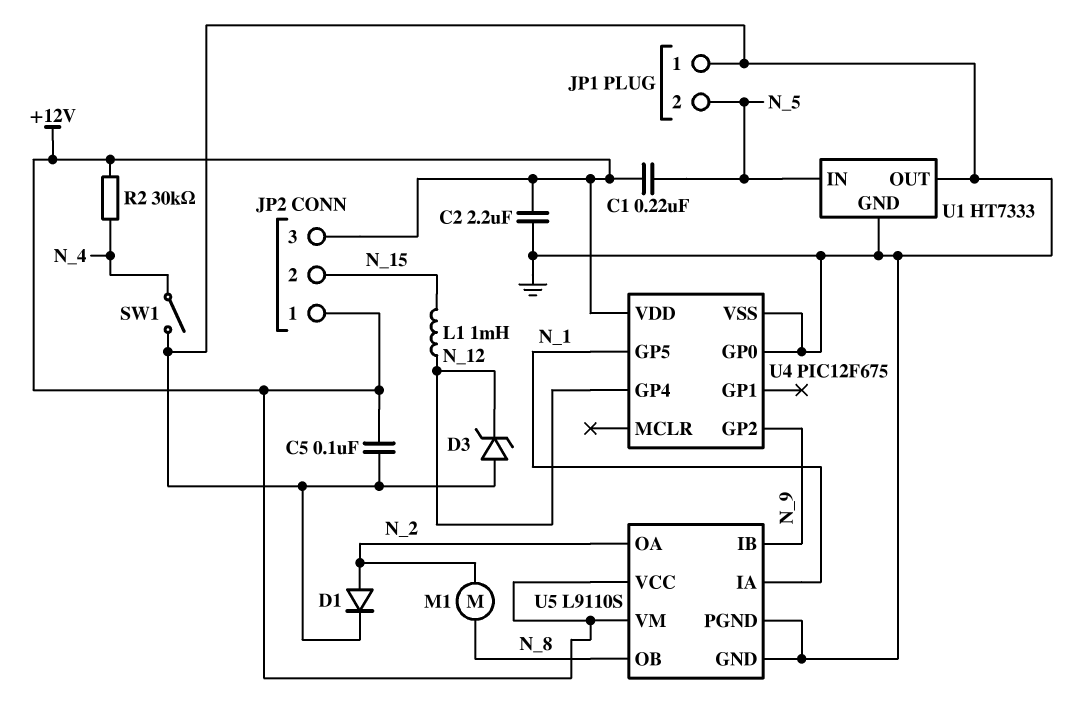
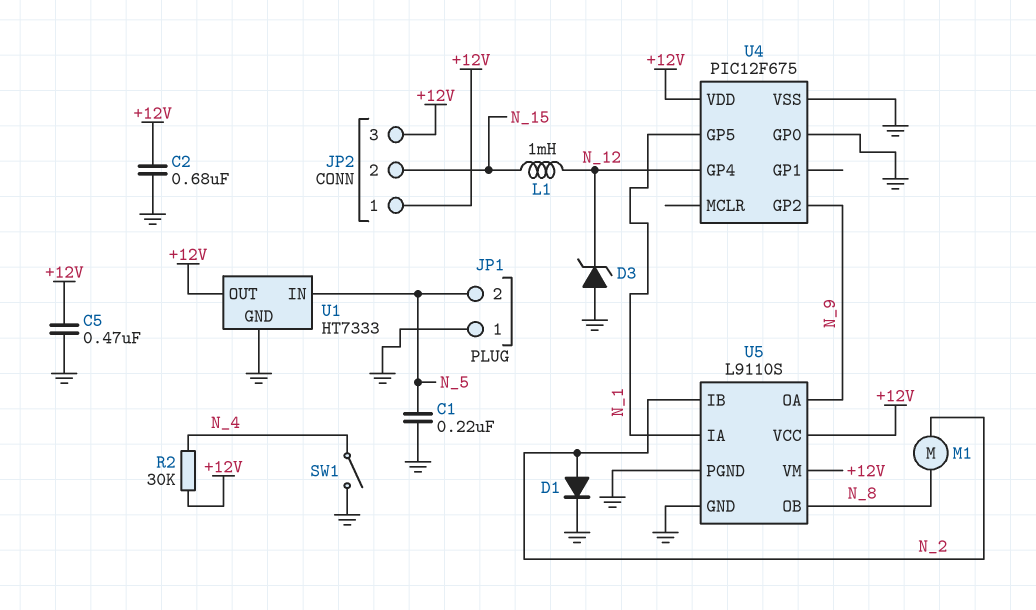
C1: 220nF (+12V, N_5) -> 220nF (GND, N_5)
C2: 2.2uF (+12V, GND) -> 680nF (+12V, GND)
C5: 100nF (+12V, GND) -> 470nF (+12V, GND)
U1 pin OUT: GND -> +12V
U5 pin IB: N_9 -> N_2
U5 pin OA: N_2 -> N_9

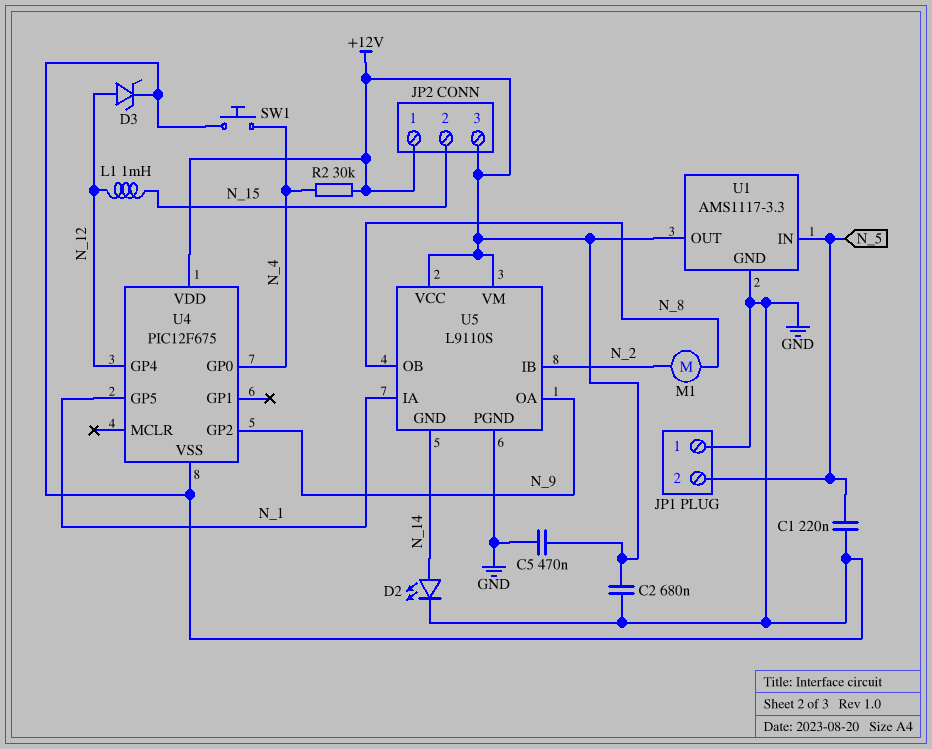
D1: diode (A N_2, K GND) -> none
D2: none -> LED (A N_14, K GND)
D3: zener (A GND, K N_12) -> zener (A N_12, K GND)
SW1: switch (GND, N_4) -> button (GND, N_4)
U1: HT7333 -> AMS1117-3.3
U4 pin GP0: GND -> N_4
U5 pin GND: GND -> N_14

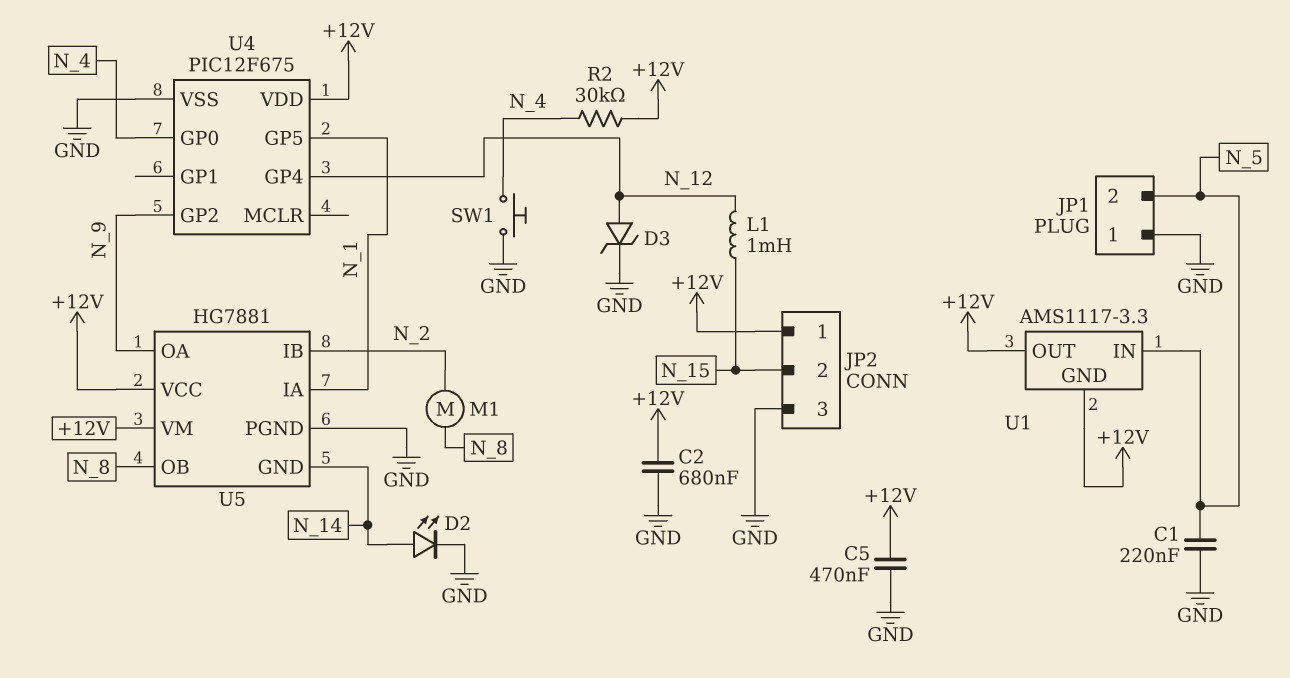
JP2 pin 3: +12V -> GND
U1 pin GND: GND -> +12V
U5: L9110S -> HG7881

